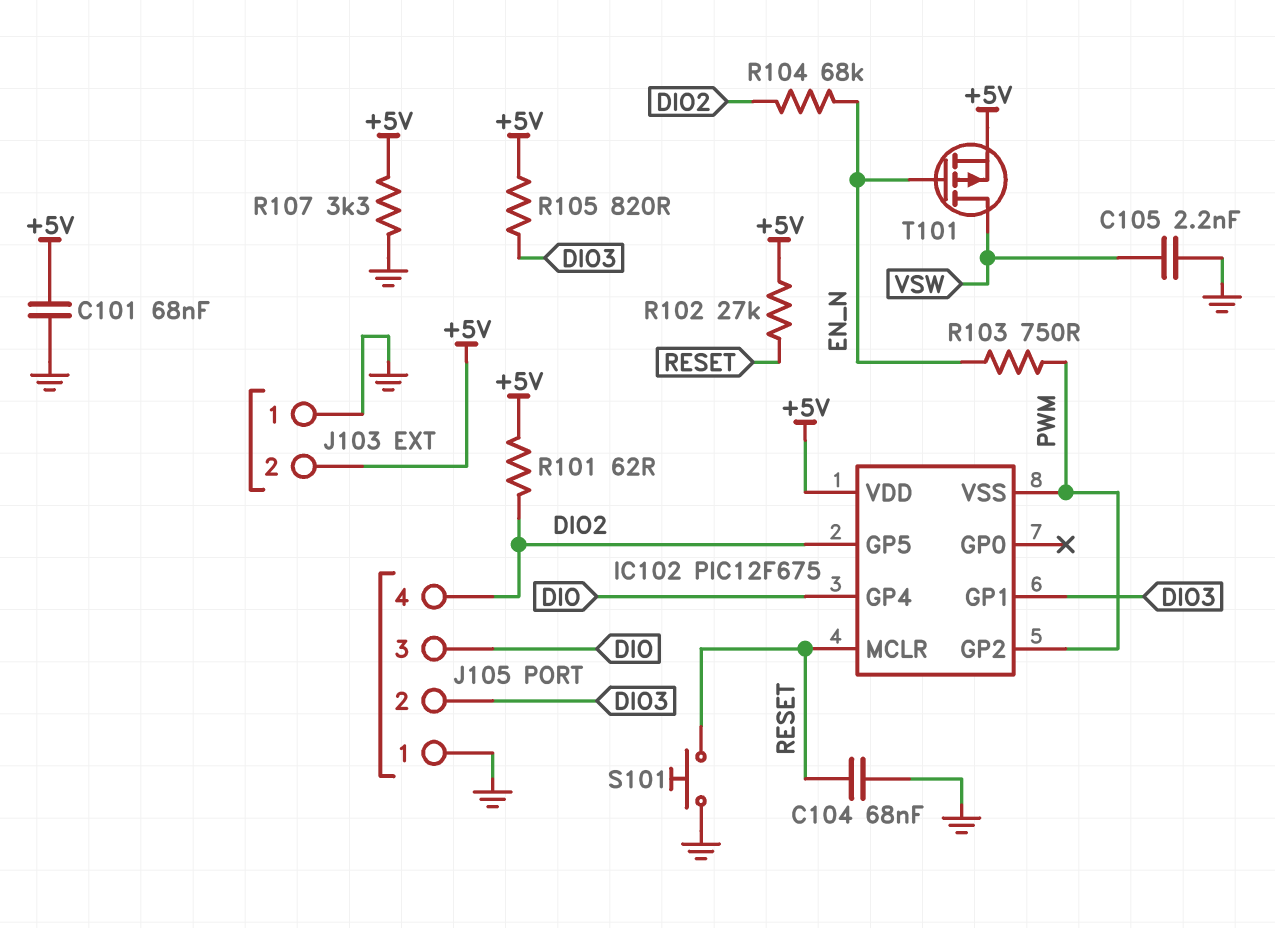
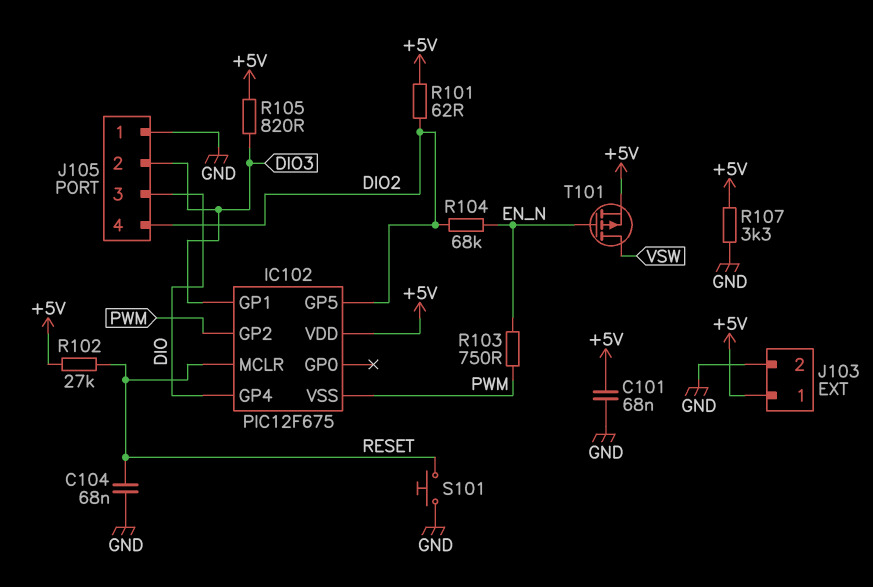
C105: 2.2nF (GND, VSW) -> none
J103 pin 1: GND -> +5V
J103 pin 2: +5V -> GND

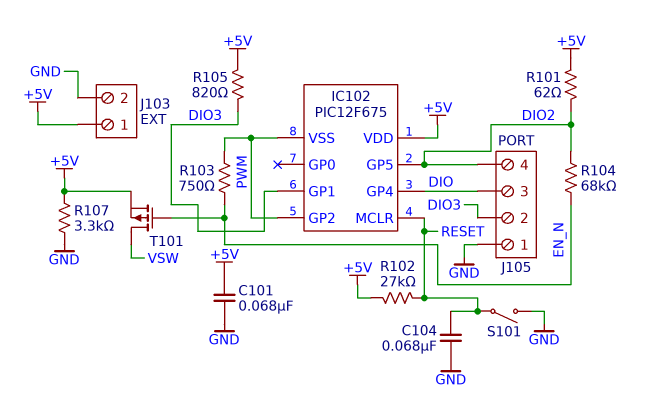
S101: button (GND, RESET) -> switch (GND, RESET)

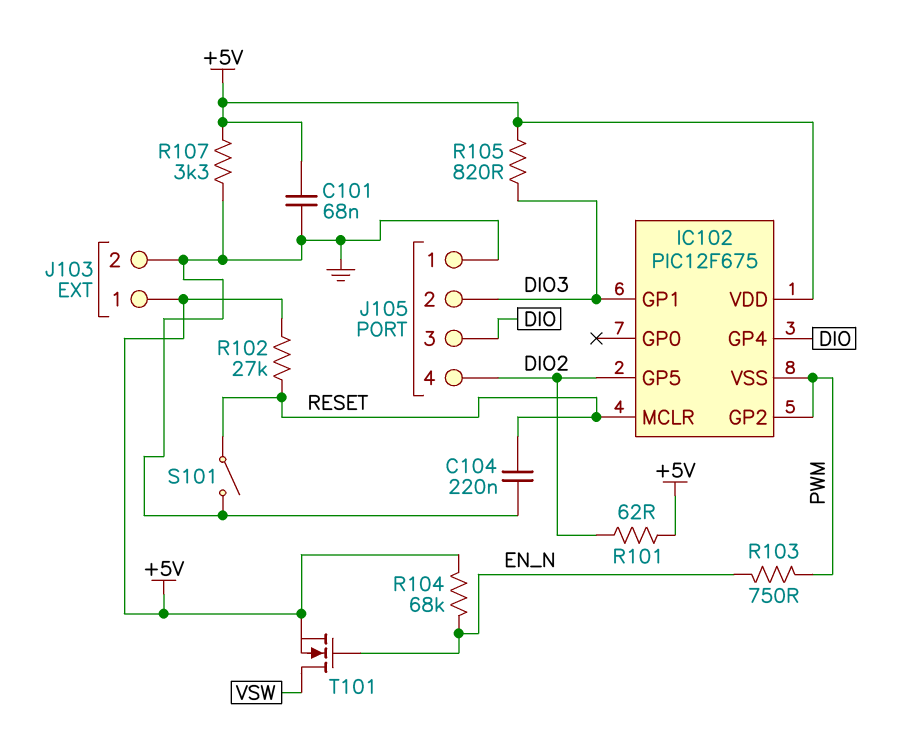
C104: 68nF (GND, RESET) -> 220nF (GND, RESET)
R104: 68k (DIO2, EN_N) -> 68k (+5V, EN_N)
T101: PMOS (G EN_N, D VSW, S +5V) -> NMOS (G EN_N, D VSW, S +5V)

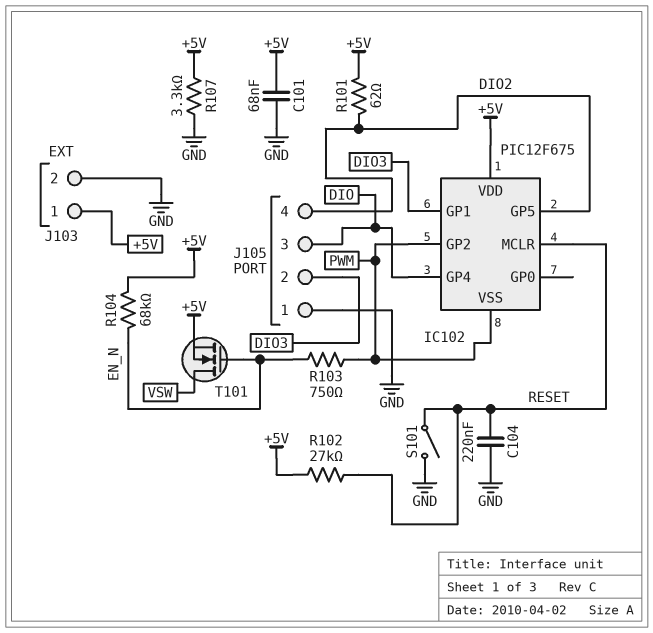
R105: 820 (+5V, DIO3) -> none

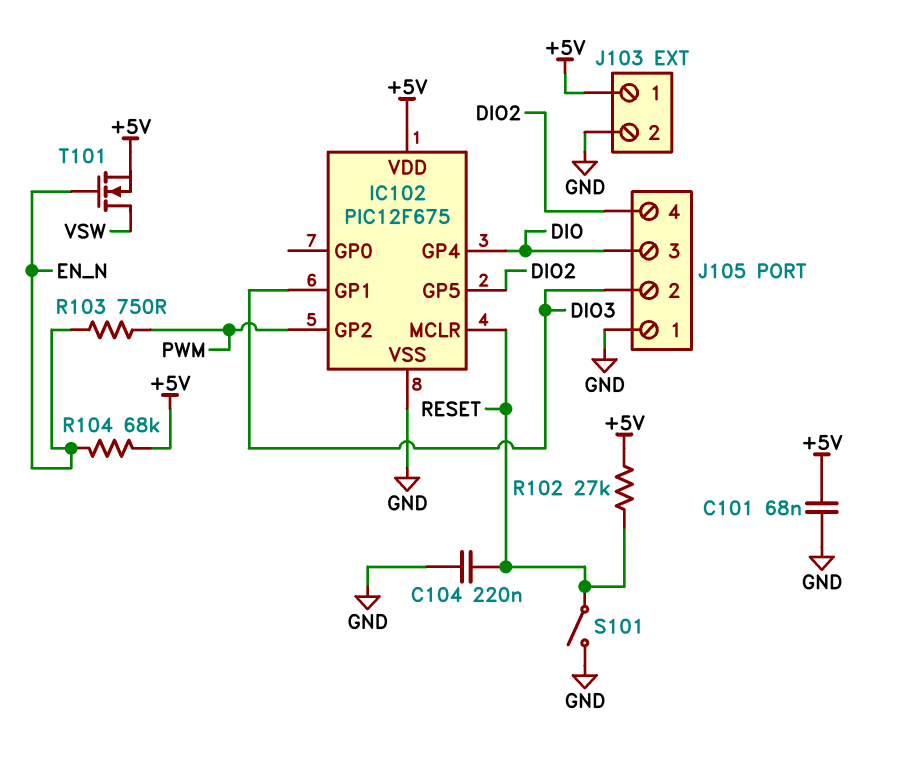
IC102 pin VSS: PWM -> GND
R101: 62 (+5V, DIO2) -> none
R107: 3.3k (+5V, GND) -> none

